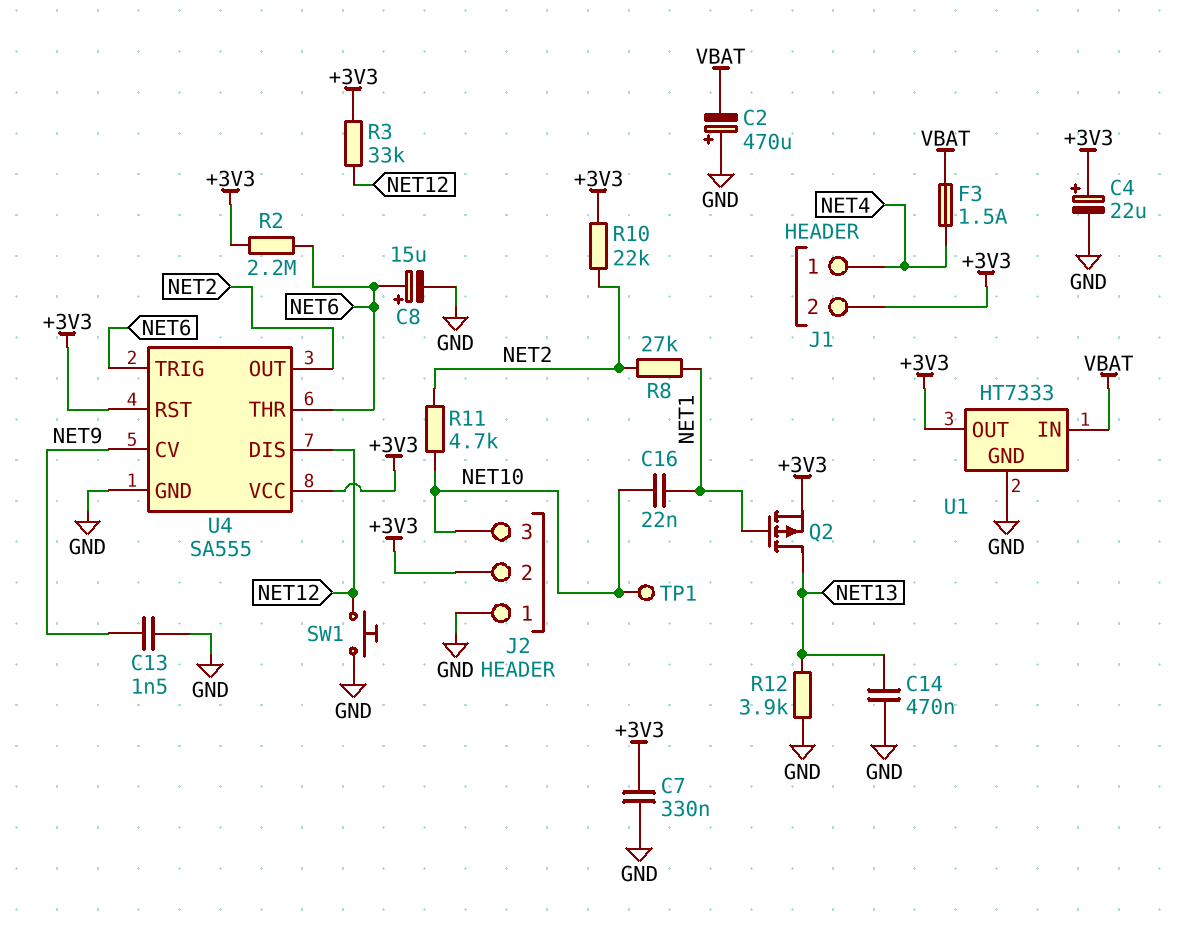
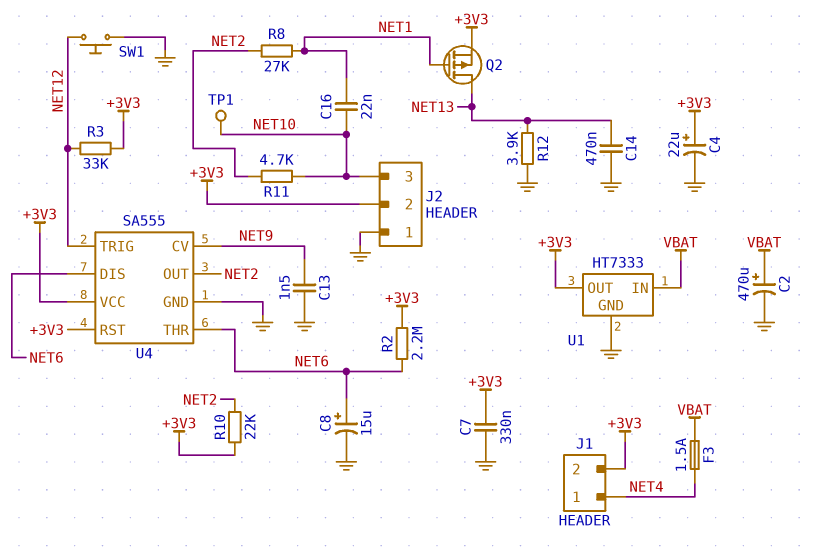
C2: 470uF (plus GND, minus VBAT) -> 470uF (plus VBAT, minus GND)
U4 pin DIS: NET12 -> NET6
U4 pin TRIG: NET6 -> NET12

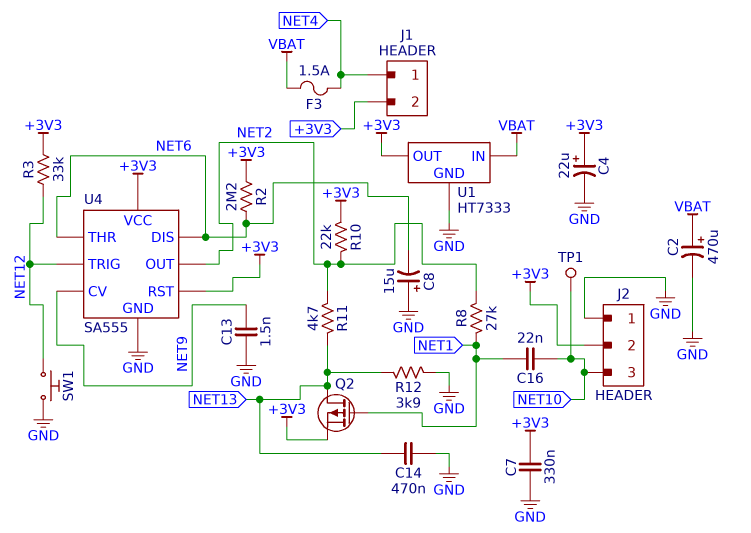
C8: 15uF (plus NET6, minus GND) -> 15uF (plus GND, minus NET6)
R11: 4.7k (NET2, NET10) -> 4.7k (NET2, NET13)

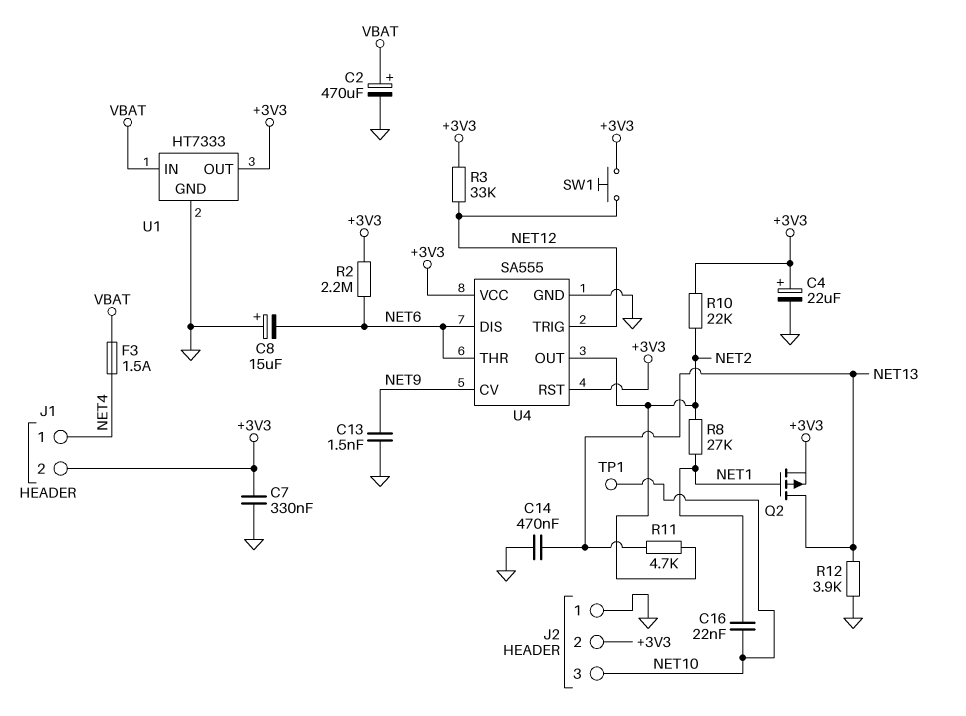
SW1: button (GND, NET12) -> button (+3V3, NET12)

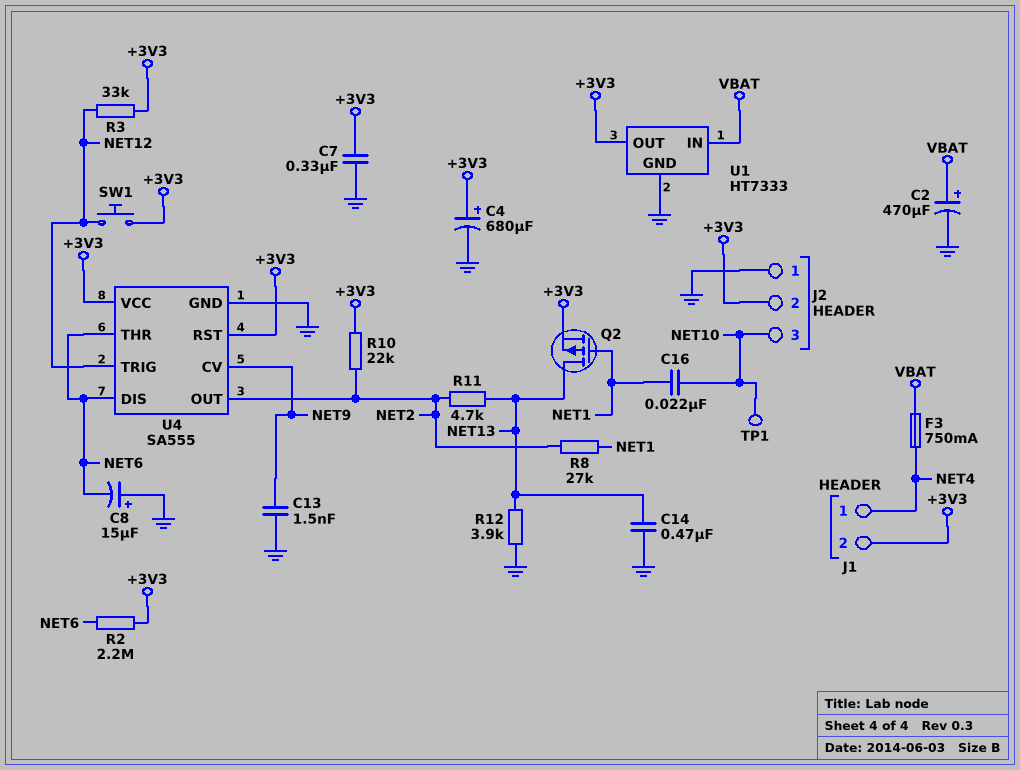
C4: 22uF (plus +3V3, minus GND) -> 680uF (plus +3V3, minus GND)
F3: 1.5A (NET4, VBAT) -> 750mA (NET4, VBAT)

